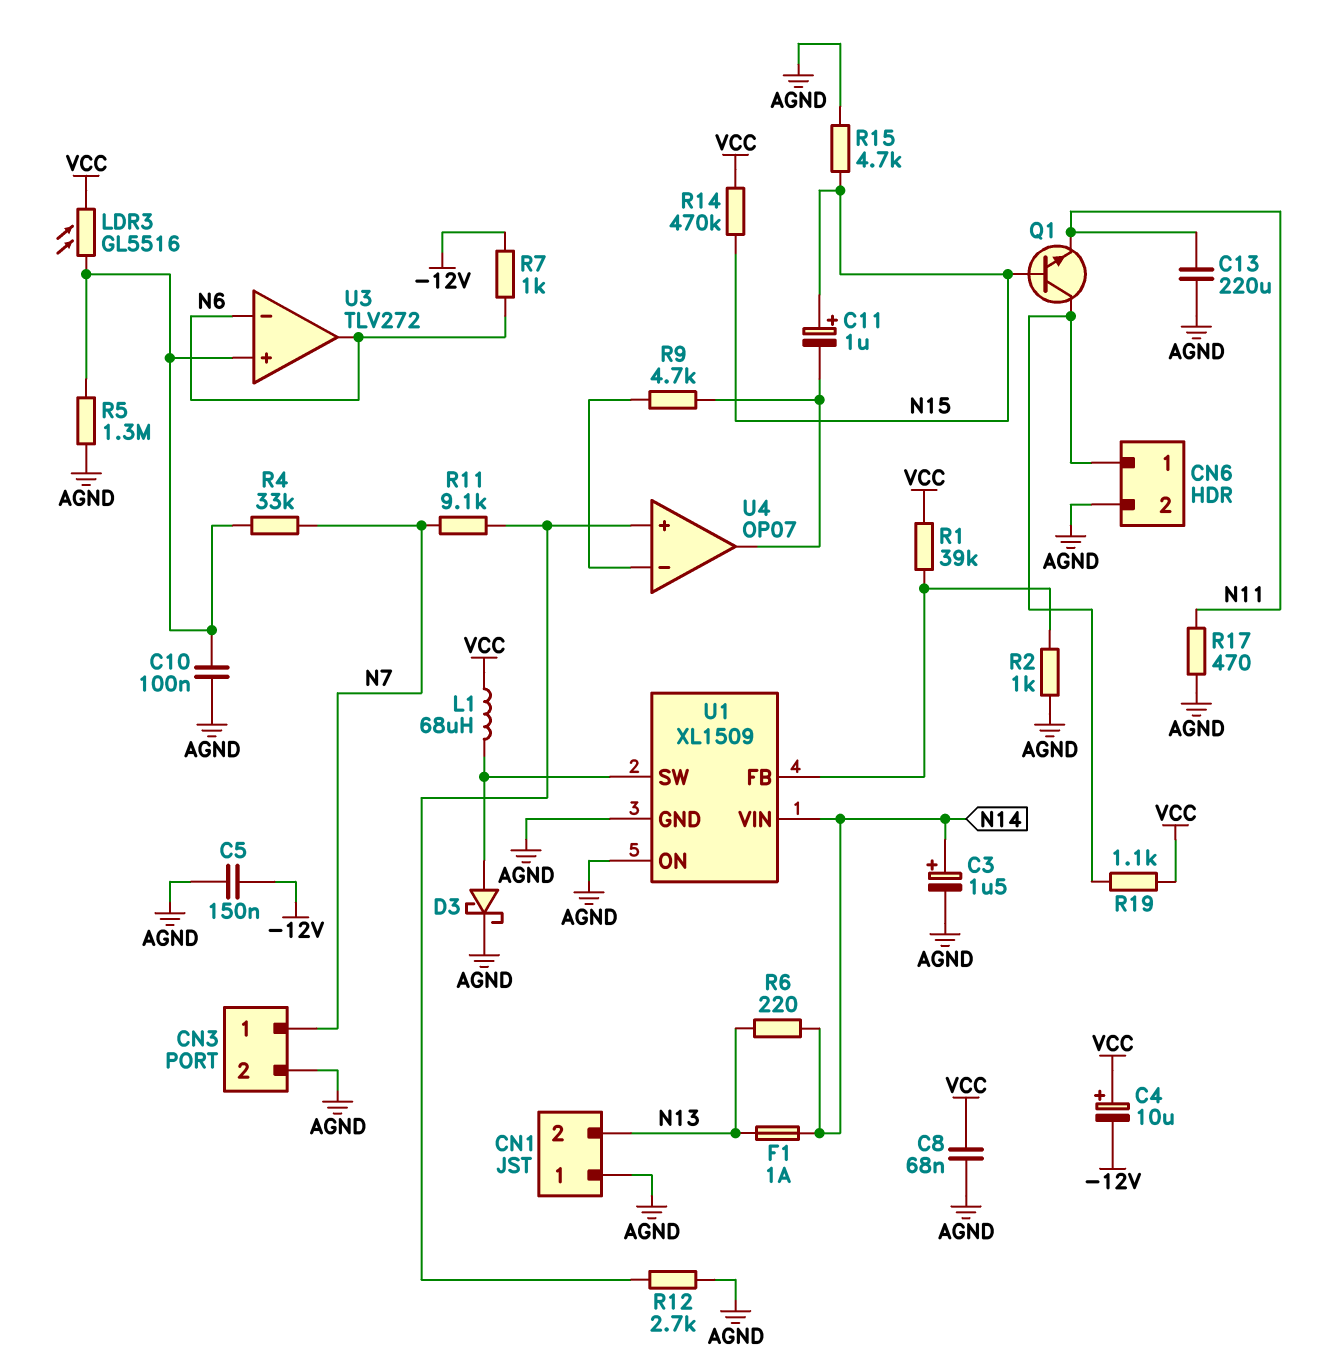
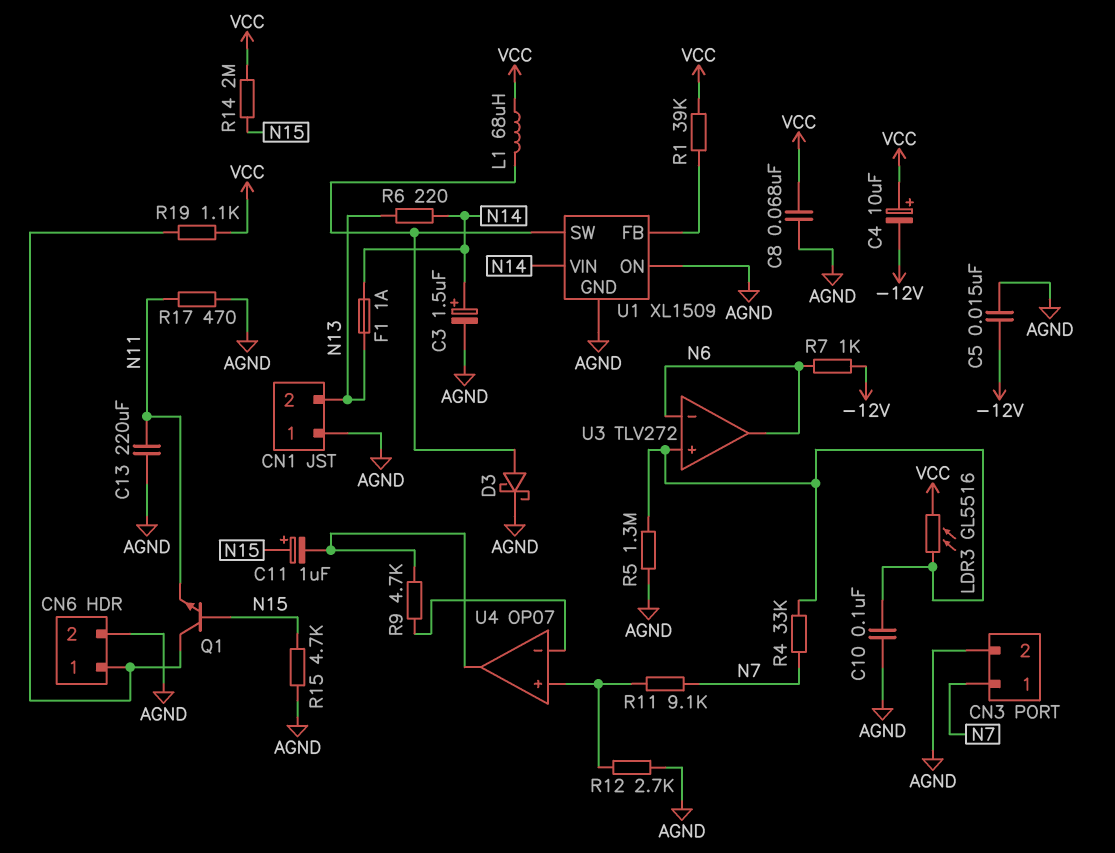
C5: 150nF (-12V, AGND) -> 15nF (-12V, AGND)
R2: 1k (AGND, U1/FB) -> none
R14: 470k (N15, VCC) -> 2M (N15, VCC)

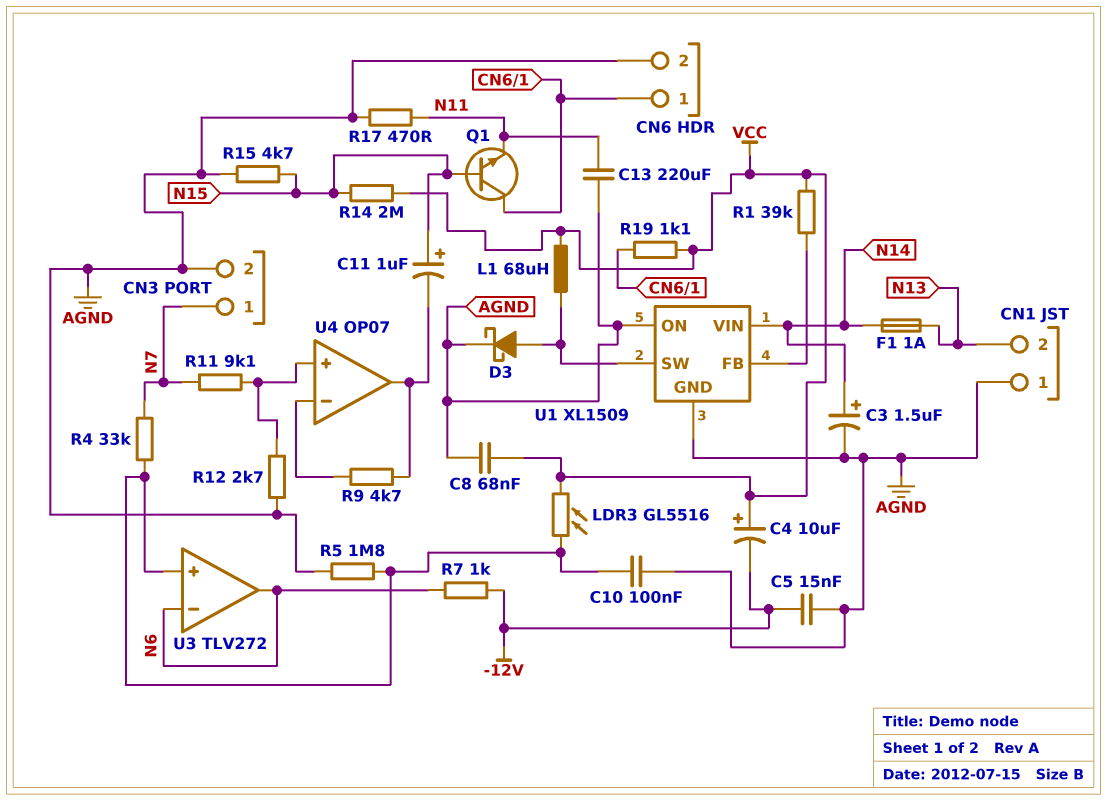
R5: 1.3M (AGND, U3/in+) -> 1.8M (AGND, U3/in+)
R6: 220 (N13, N14) -> none

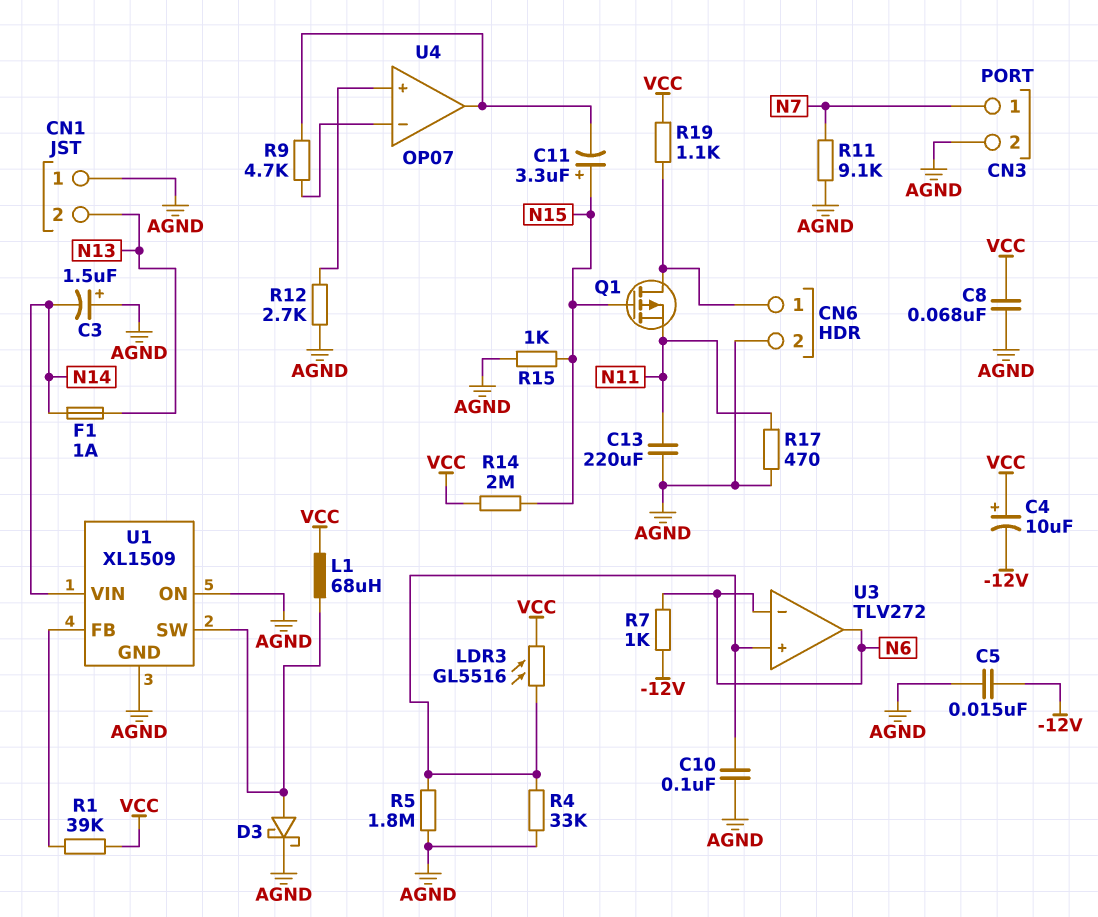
C3: 1.5uF (plus N14, minus AGND) -> 1.5uF (plus AGND, minus N14)
C11: 1uF (plus N15, minus U4/out) -> 3.3uF (plus N15, minus U4/out)
Q1: NPN (B N15, C CN6/1, E N11) -> PMOS (G N15, D CN6/1, S N11)
R4: 33k (N7, U3/in+) -> 33k (AGND, U3/in+)
R11: 9.1k (N7, U4/in+) -> 9.1k (AGND, N7)
R15: 4.7k (AGND, N15) -> 1k (AGND, N15)

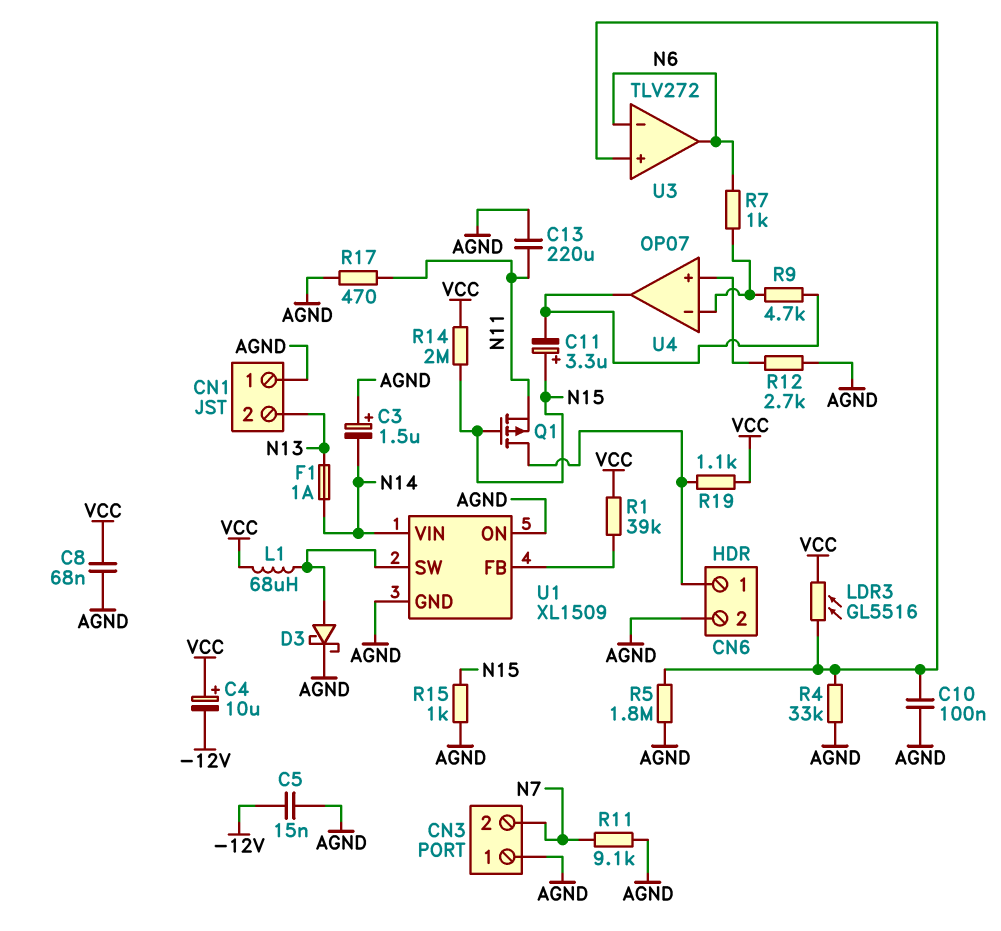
CN3 pin 1: N7 -> AGND
CN3 pin 2: AGND -> N7
R7: 1k (-12V, N6) -> 1k (N6, U4/in-)

